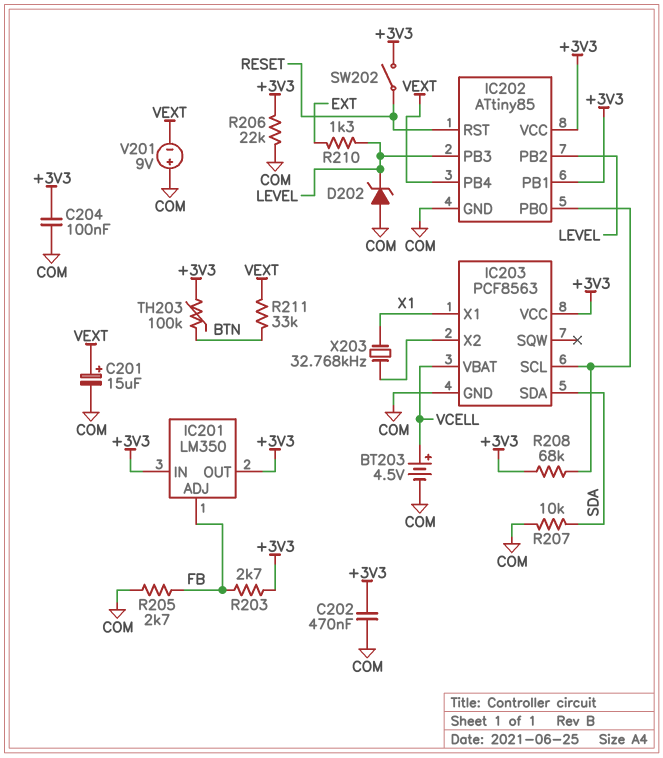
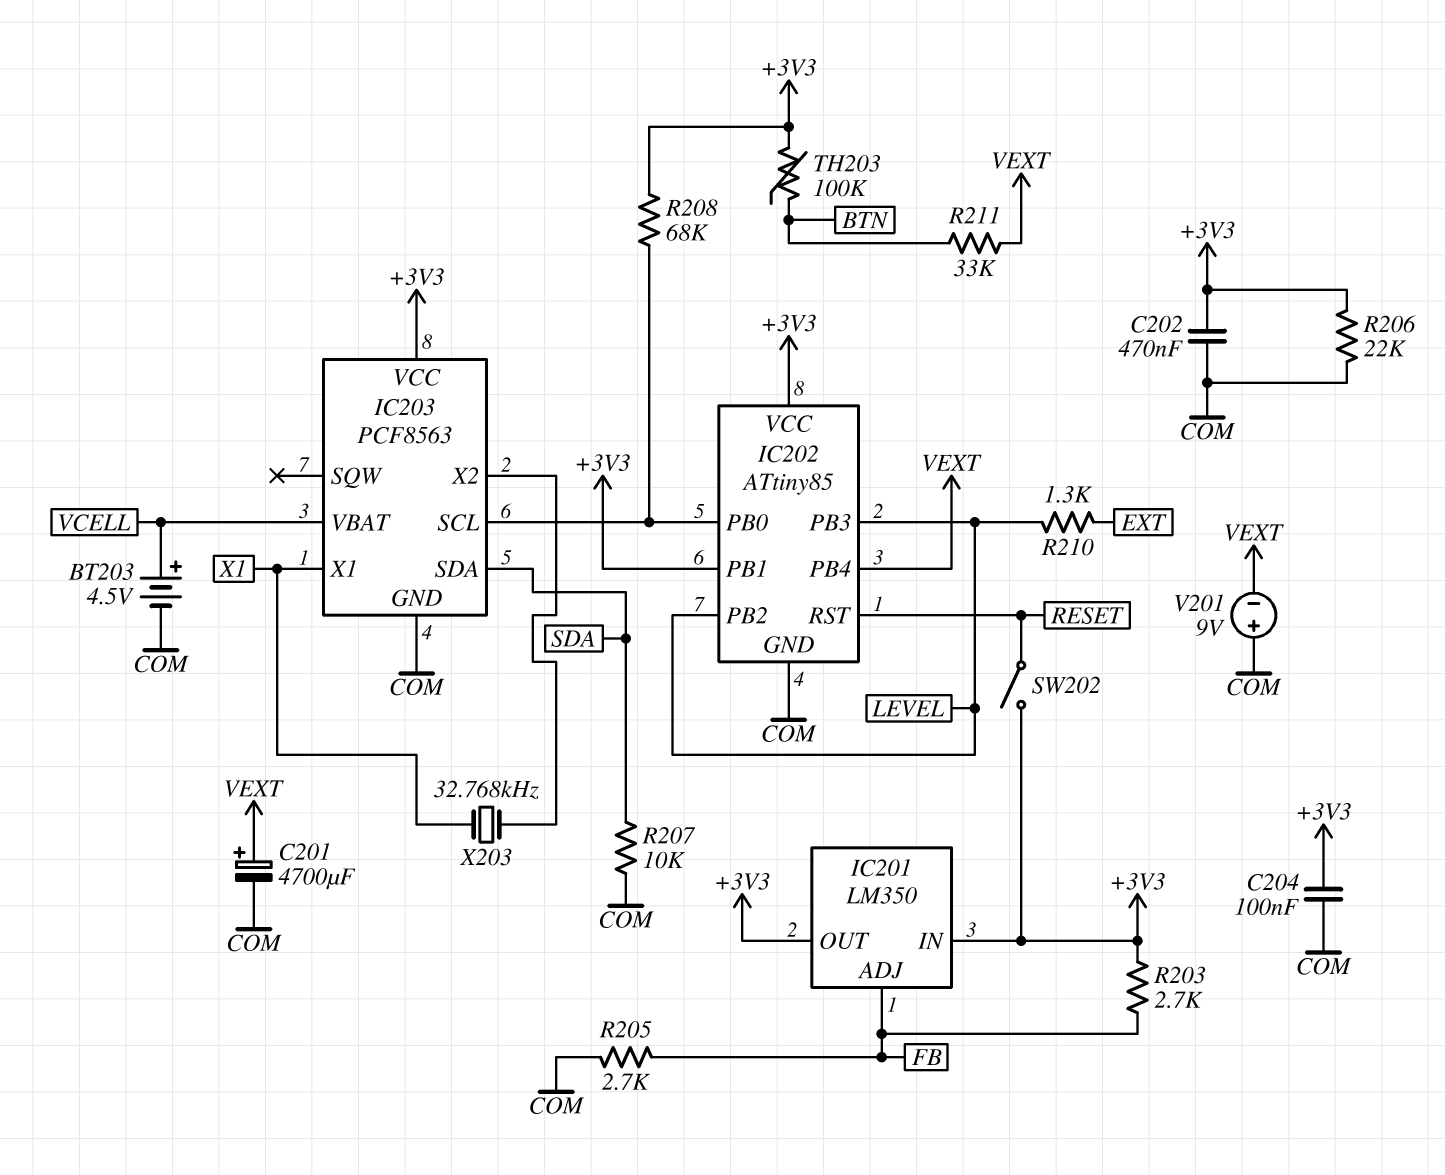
C201: 15uF (plus VEXT, minus COM) -> 4700uF (plus VEXT, minus COM)
D202: zener (A COM, K LEVEL) -> none

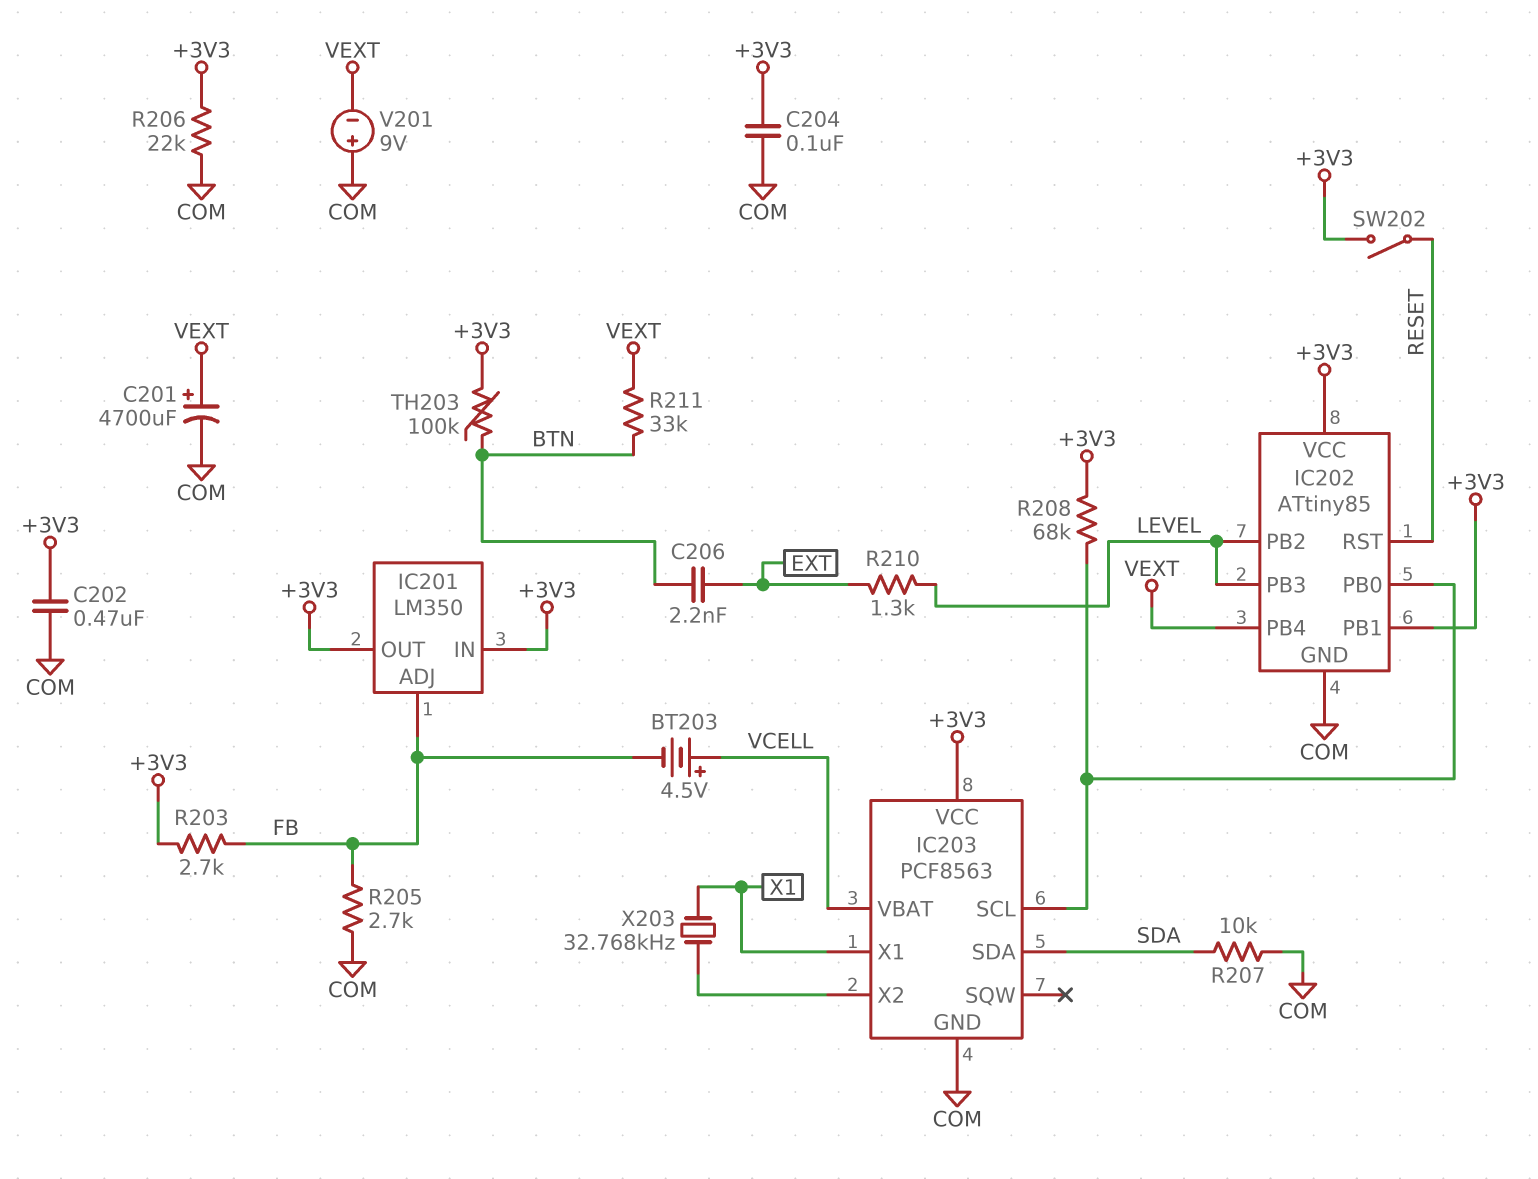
BT203: 4.5V (plus VCELL, minus COM) -> 4.5V (plus VCELL, minus FB)
C206: none -> 2.2nF (BTN, EXT)

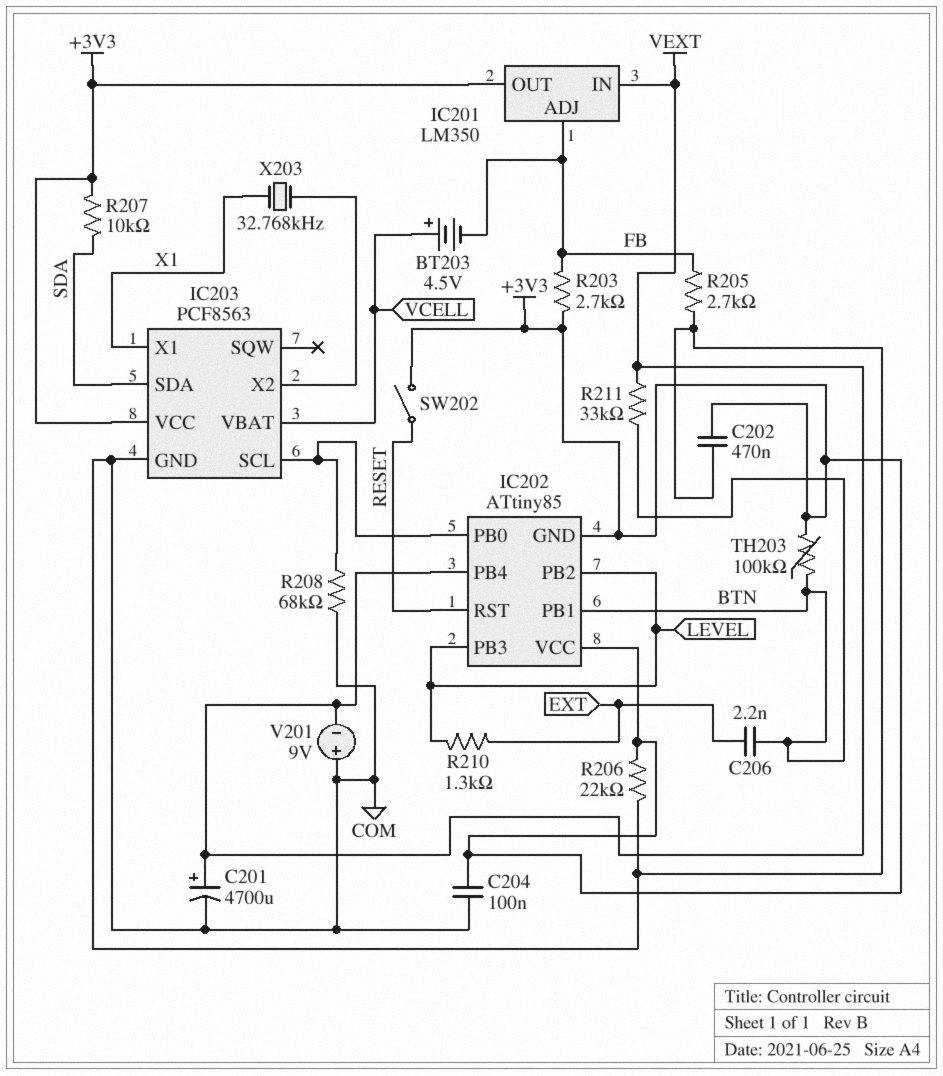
IC201 pin IN: +3V3 -> VEXT
IC202 pin GND: COM -> +3V3
IC202 pin PB1: +3V3 -> BTN
R207: 10k (COM, SDA) -> 10k (+3V3, SDA)
R208: 68k (+3V3, IC202/PB0) -> 68k (COM, IC202/PB0)

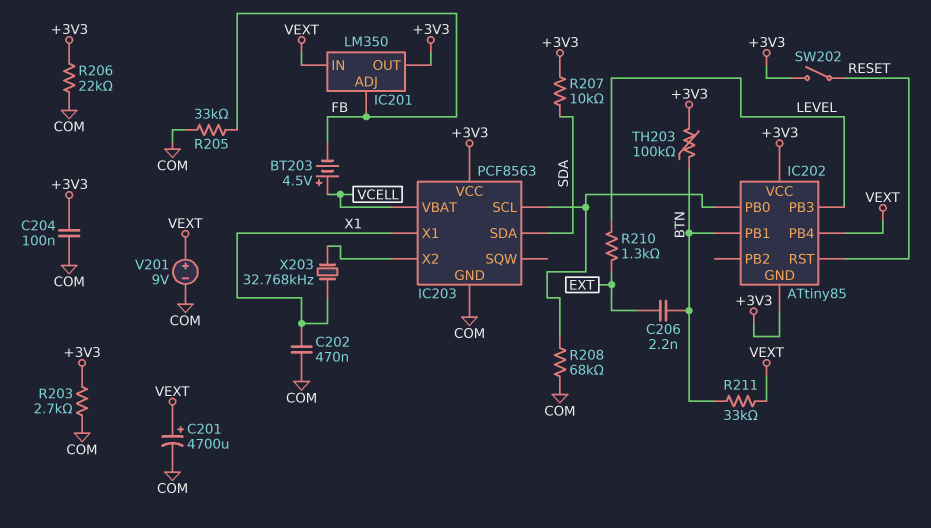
C202: 470nF (+3V3, COM) -> 470nF (COM, X1)
IC202 pin PB2: LEVEL -> none
R203: 2.7k (+3V3, FB) -> 2.7k (+3V3, COM)
R205: 2.7k (COM, FB) -> 33k (COM, FB)
V201: 9V (plus COM, minus VEXT) -> 9V (plus VEXT, minus COM)

